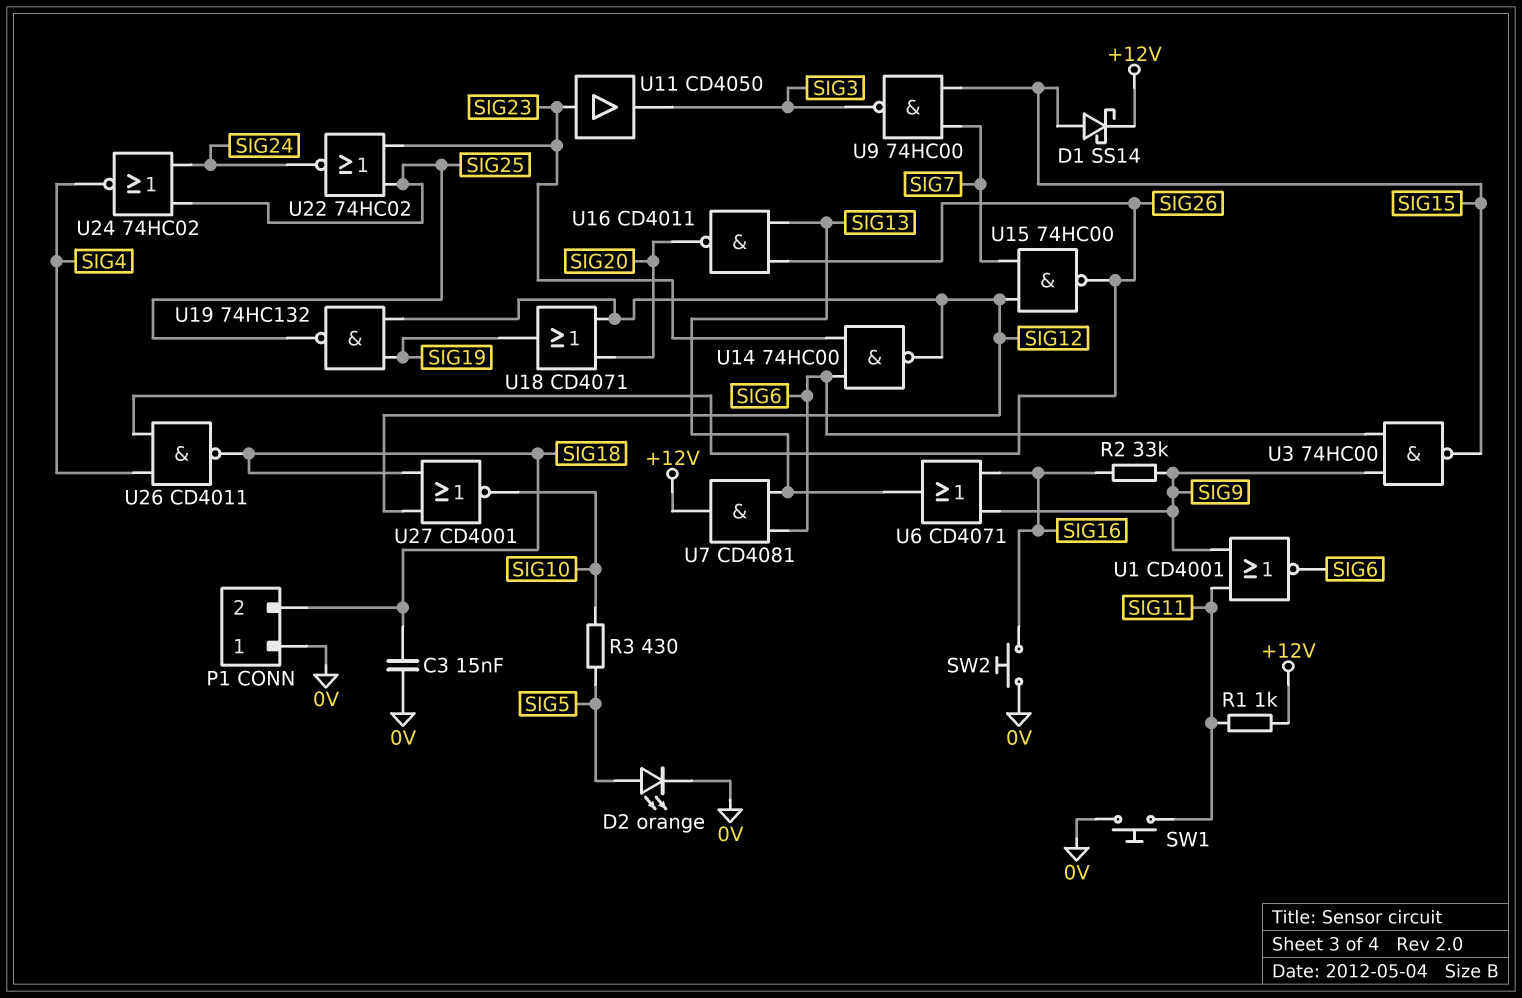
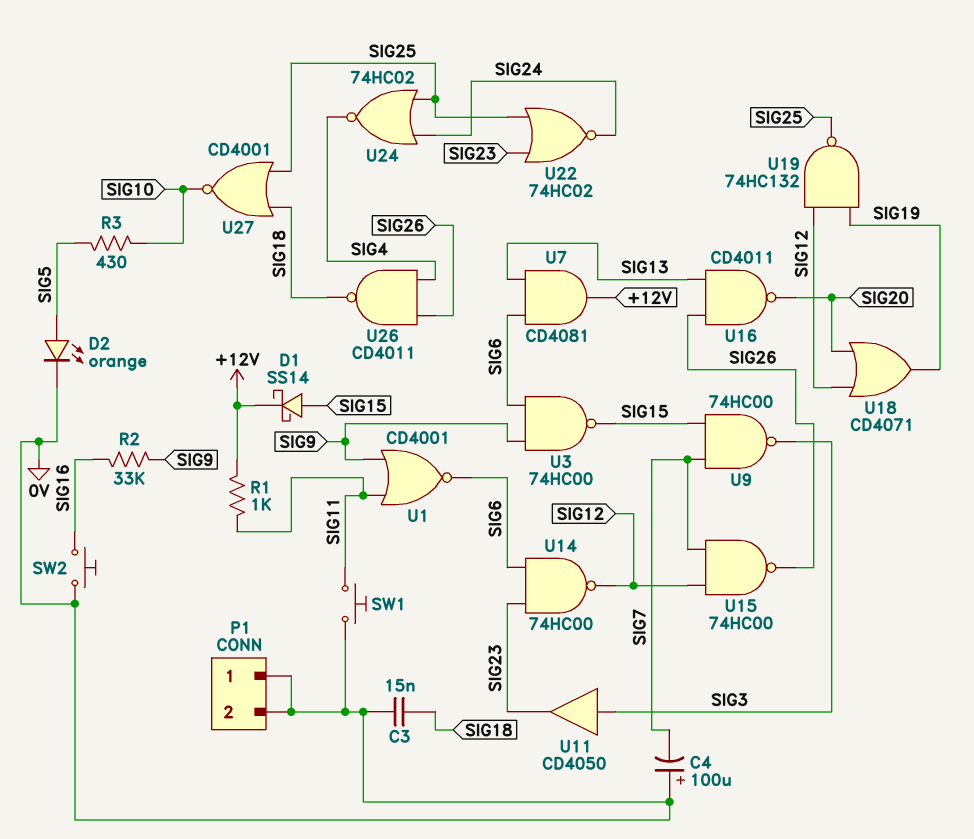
C4: none -> 100uF (plus 0V, minus SIG7)
P1 pin 2: SIG18 -> 0V
U6: OR CD4071 (in SIG9, in SIG16, out SIG13) -> none
U11: buffer CD4050 (in SIG23, out SIG3) -> buffer CD4050 (in SIG3, out SIG23)
U27: NOR CD4001 (in SIG12, in SIG18, out SIG10) -> NOR CD4001 (in SIG18, in SIG25, out SIG10)

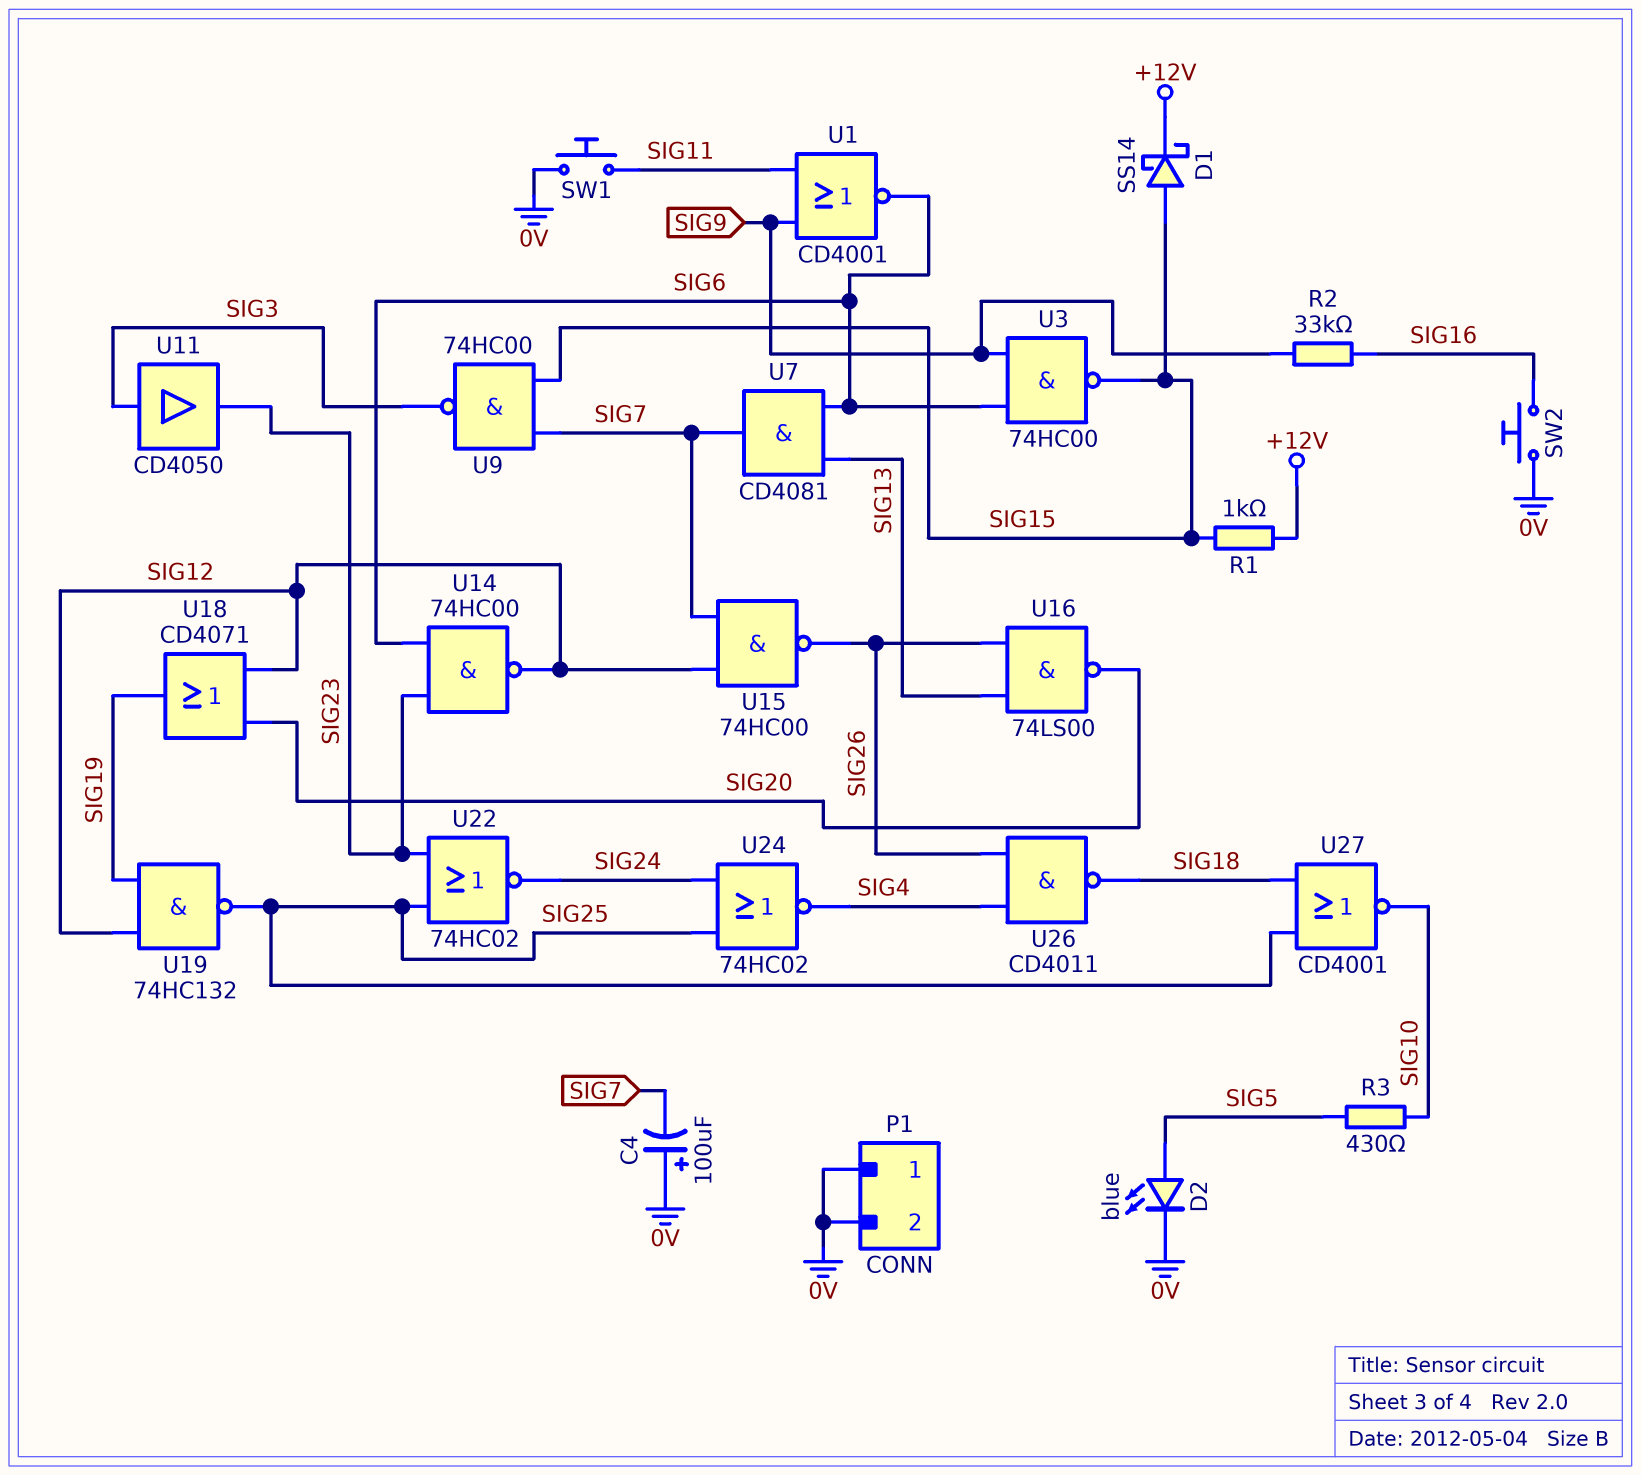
C3: 15nF (0V, SIG18) -> none
D2: LED orange (A SIG5, K 0V) -> LED blue (A SIG5, K 0V)
R1: 1k (+12V, SIG11) -> 1k (+12V, SIG15)
U7: AND CD4081 (in SIG6, in SIG13, out +12V) -> AND CD4081 (in SIG6, in SIG13, out SIG7)
U16: NAND CD4011 (in SIG13, in SIG26, out SIG20) -> NAND 74LS00 (in SIG13, in SIG26, out SIG20)

